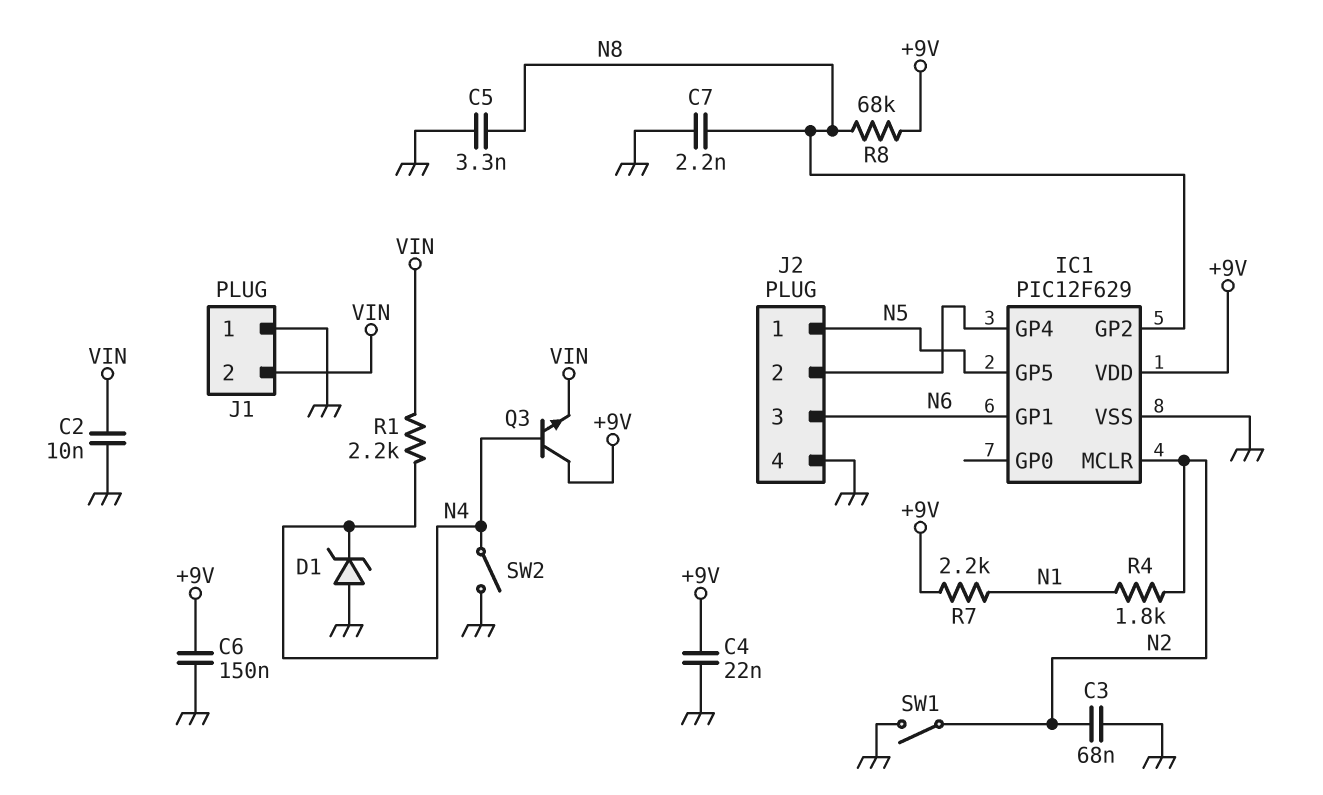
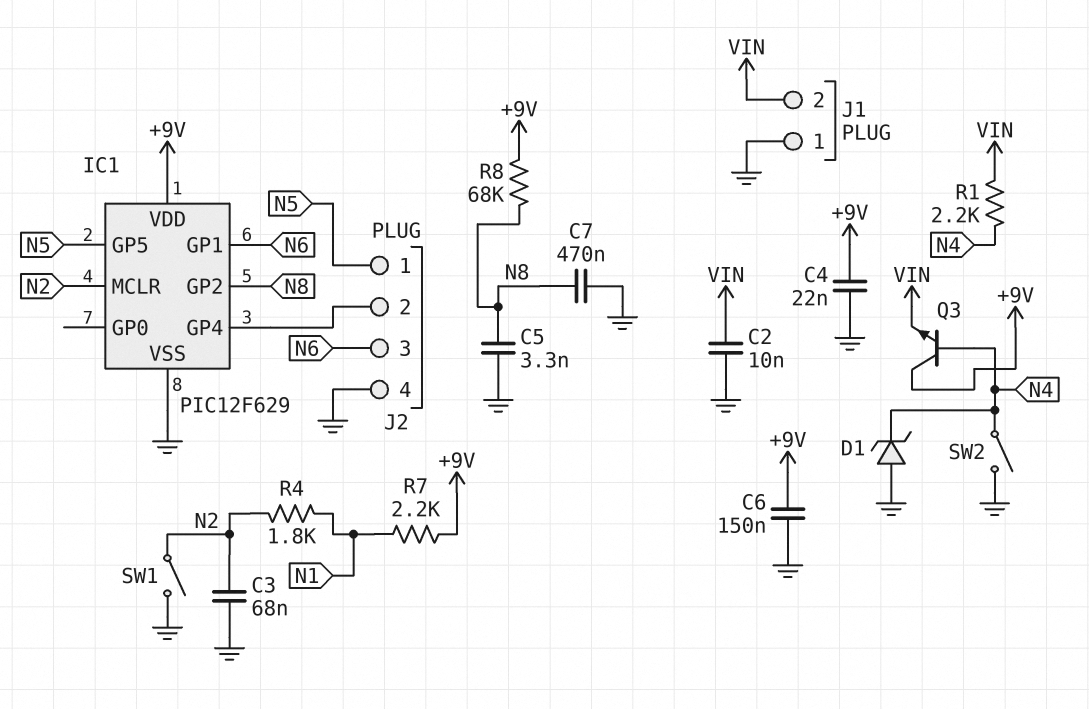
C7: 2.2nF (GND, N8) -> 470nF (GND, N8)

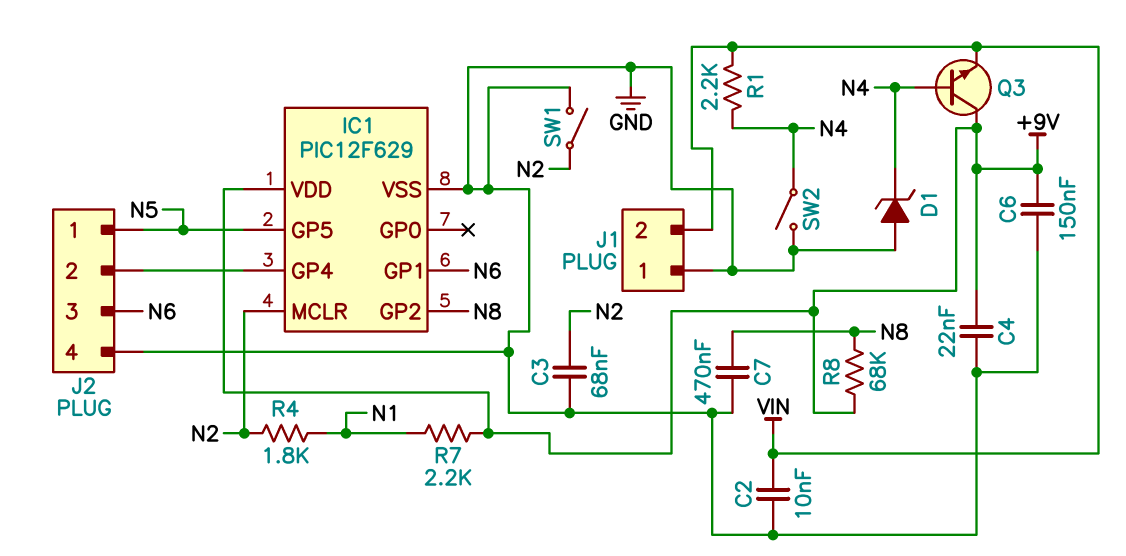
C5: 3.3nF (GND, N8) -> none

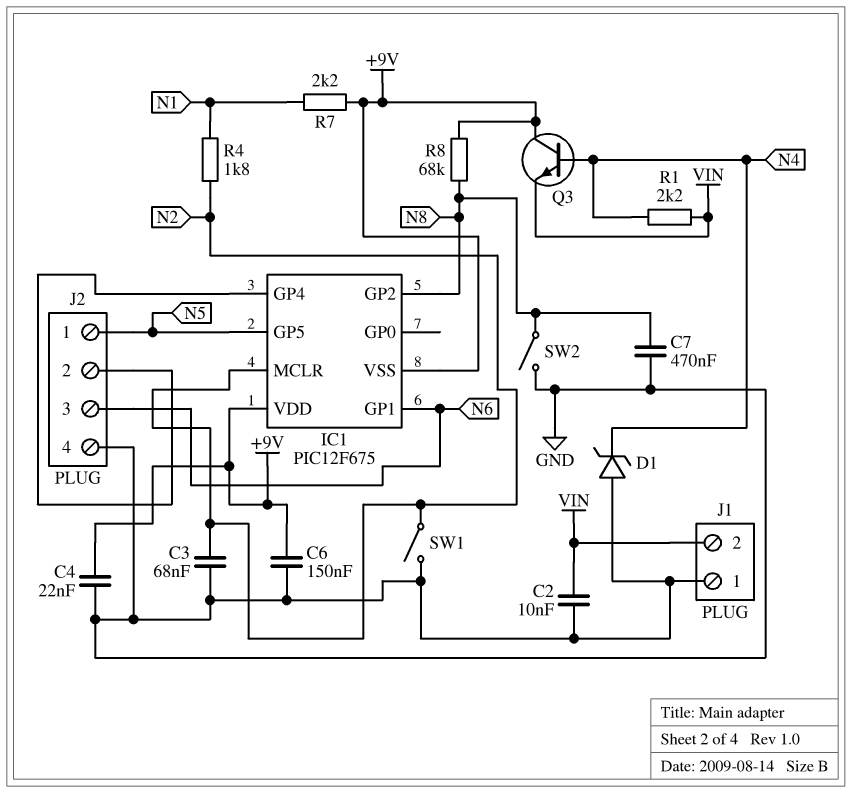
IC1: PIC12F629 -> PIC12F675
IC1 pin VSS: GND -> +9V
SW2: switch (GND, N4) -> switch (GND, N8)

